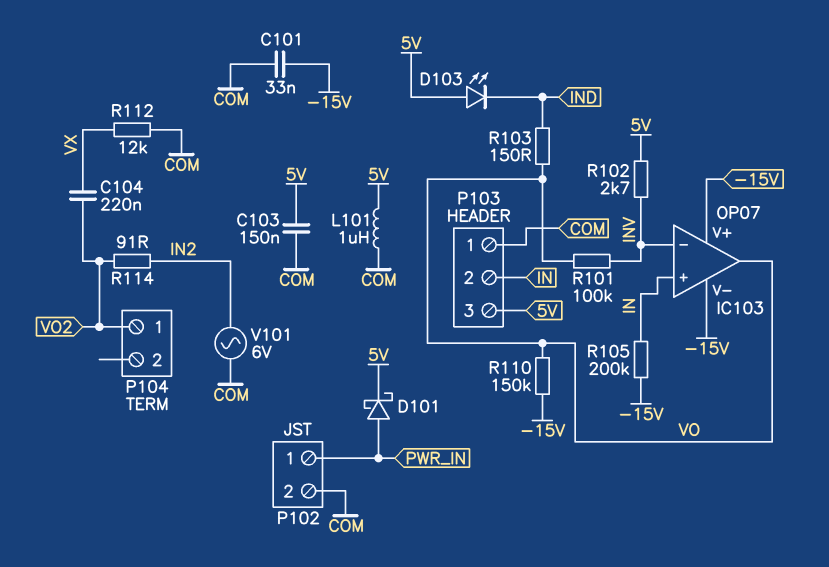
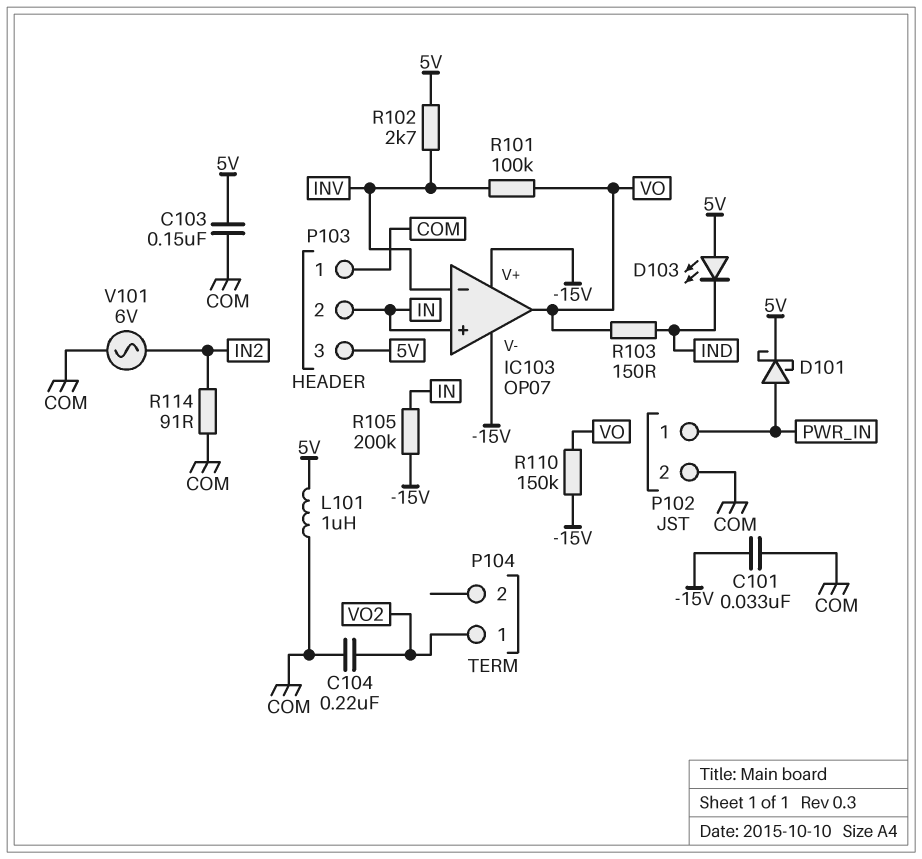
C104: 220nF (VO2, VX) -> 220nF (COM, VO2)
R112: 12k (COM, VX) -> none
R114: 91 (IN2, VO2) -> 91 (COM, IN2)

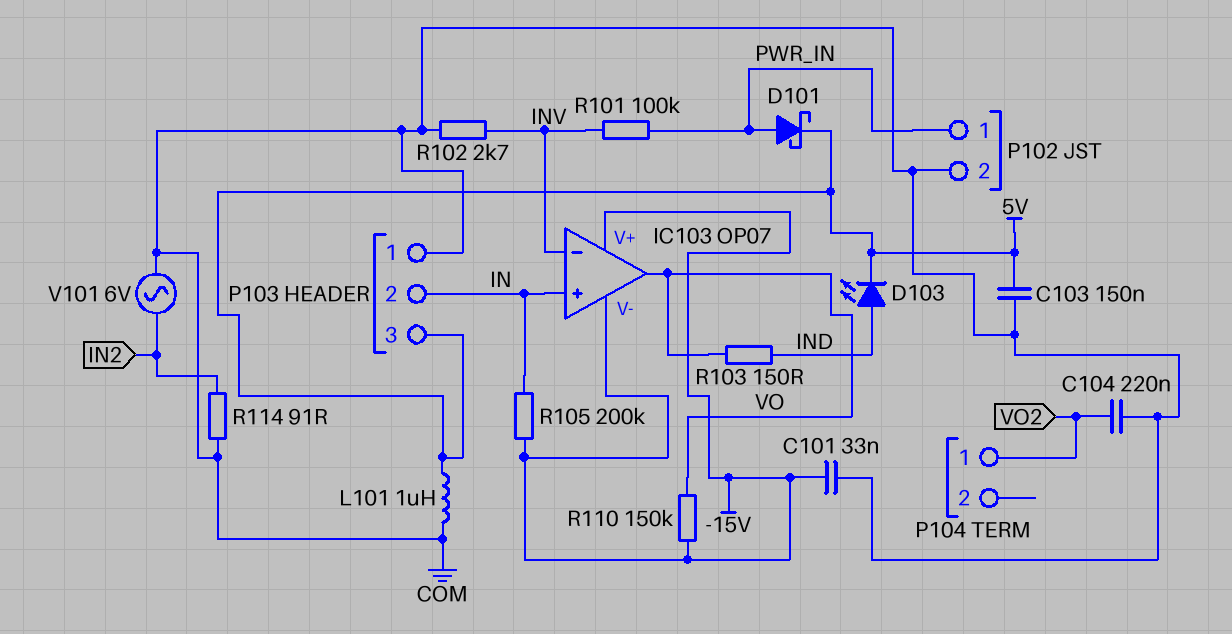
D103: LED (A 5V, K IND) -> LED (A IND, K 5V)
R101: 100k (INV, VO) -> 100k (INV, PWR_IN)
R102: 2.7k (5V, INV) -> 2.7k (COM, INV)

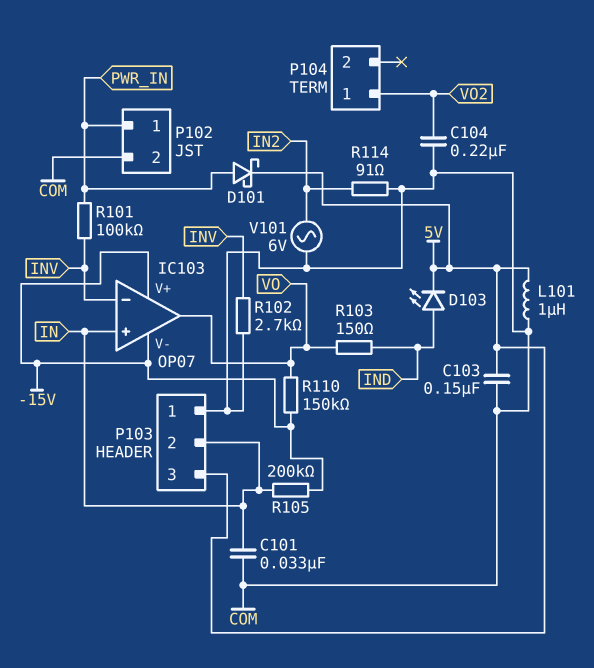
C101: 33nF (-15V, COM) -> 33nF (COM, IN)

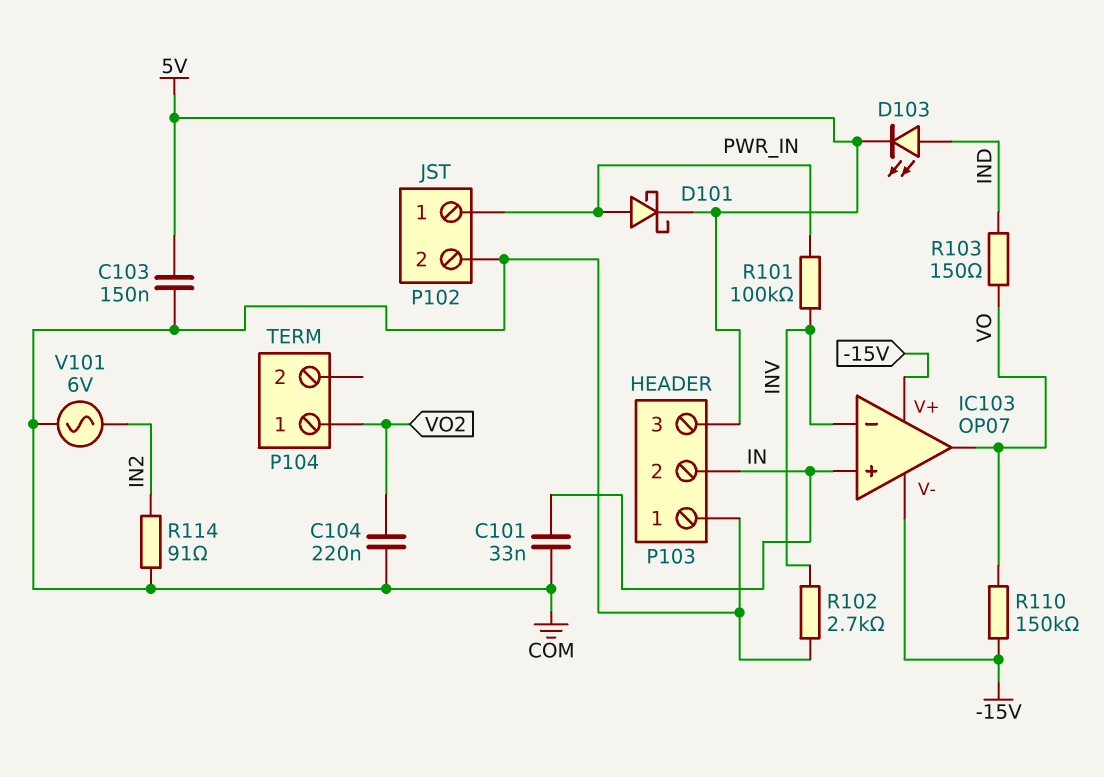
L101: 1uH (5V, COM) -> none
R105: 200k (-15V, IN) -> none

